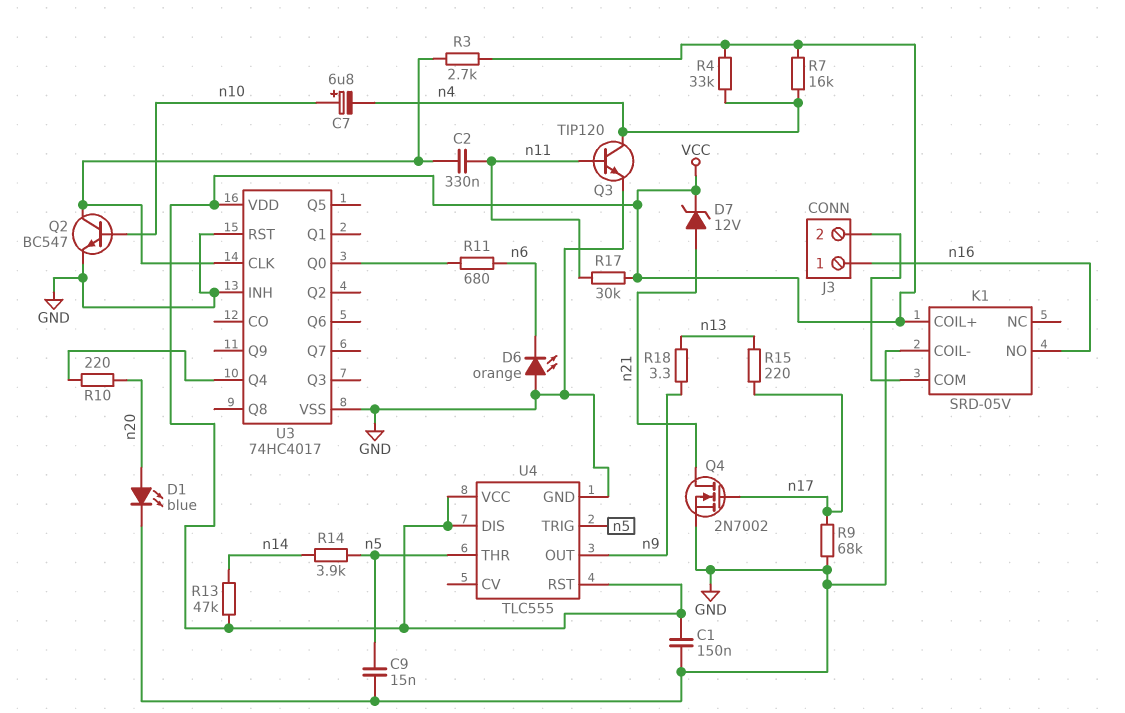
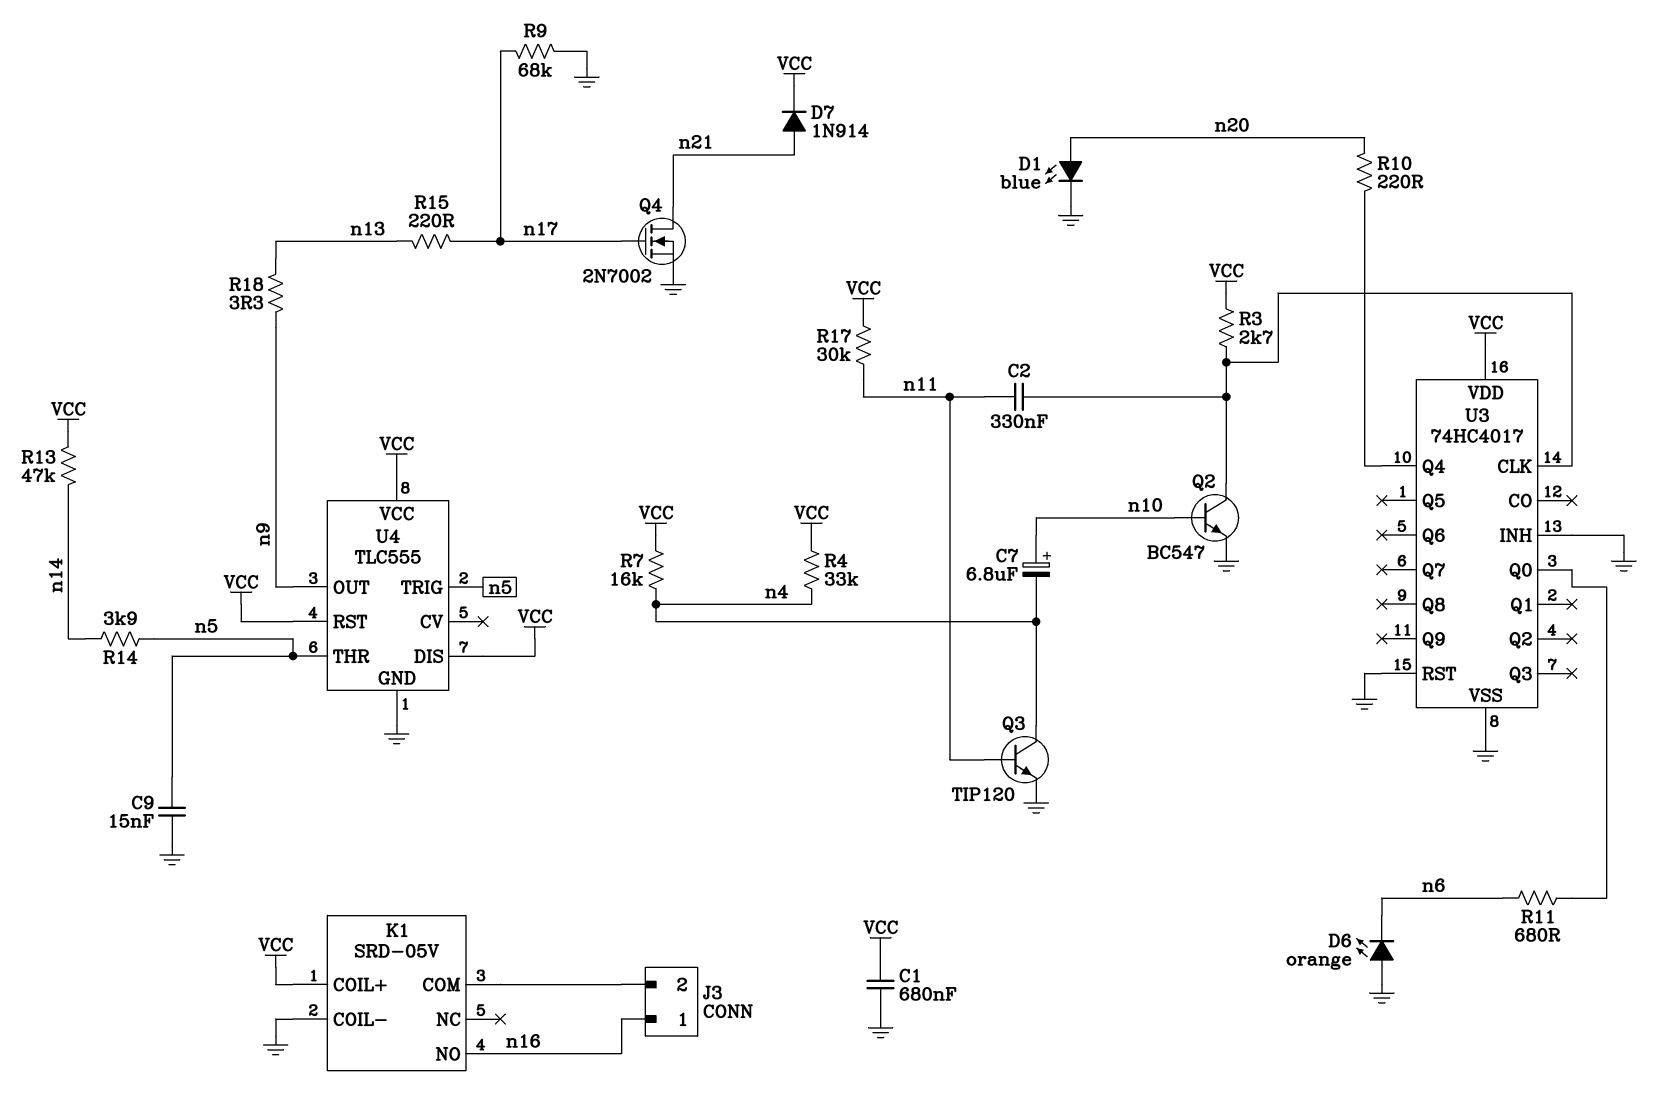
C1: 150nF (GND, VCC) -> 680nF (GND, VCC)
D7: zener 12V (A n21, K VCC) -> diode 1N914 (A n21, K VCC)

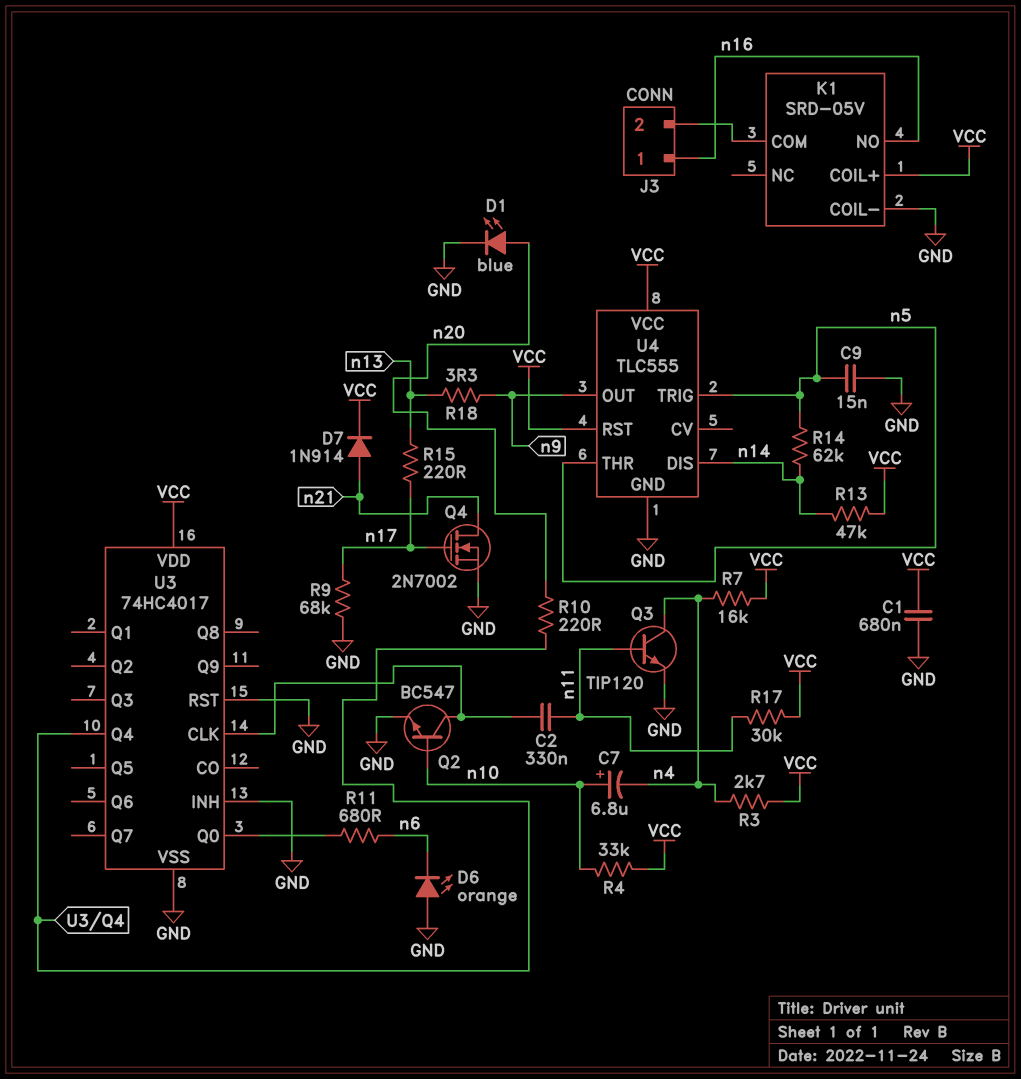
R3: 2.7k (U3/CLK, VCC) -> 2.7k (VCC, n4)
R4: 33k (VCC, n4) -> 33k (VCC, n10)
R14: 3.9k (n5, n14) -> 62k (n5, n14)
U4 pin DIS: VCC -> n14

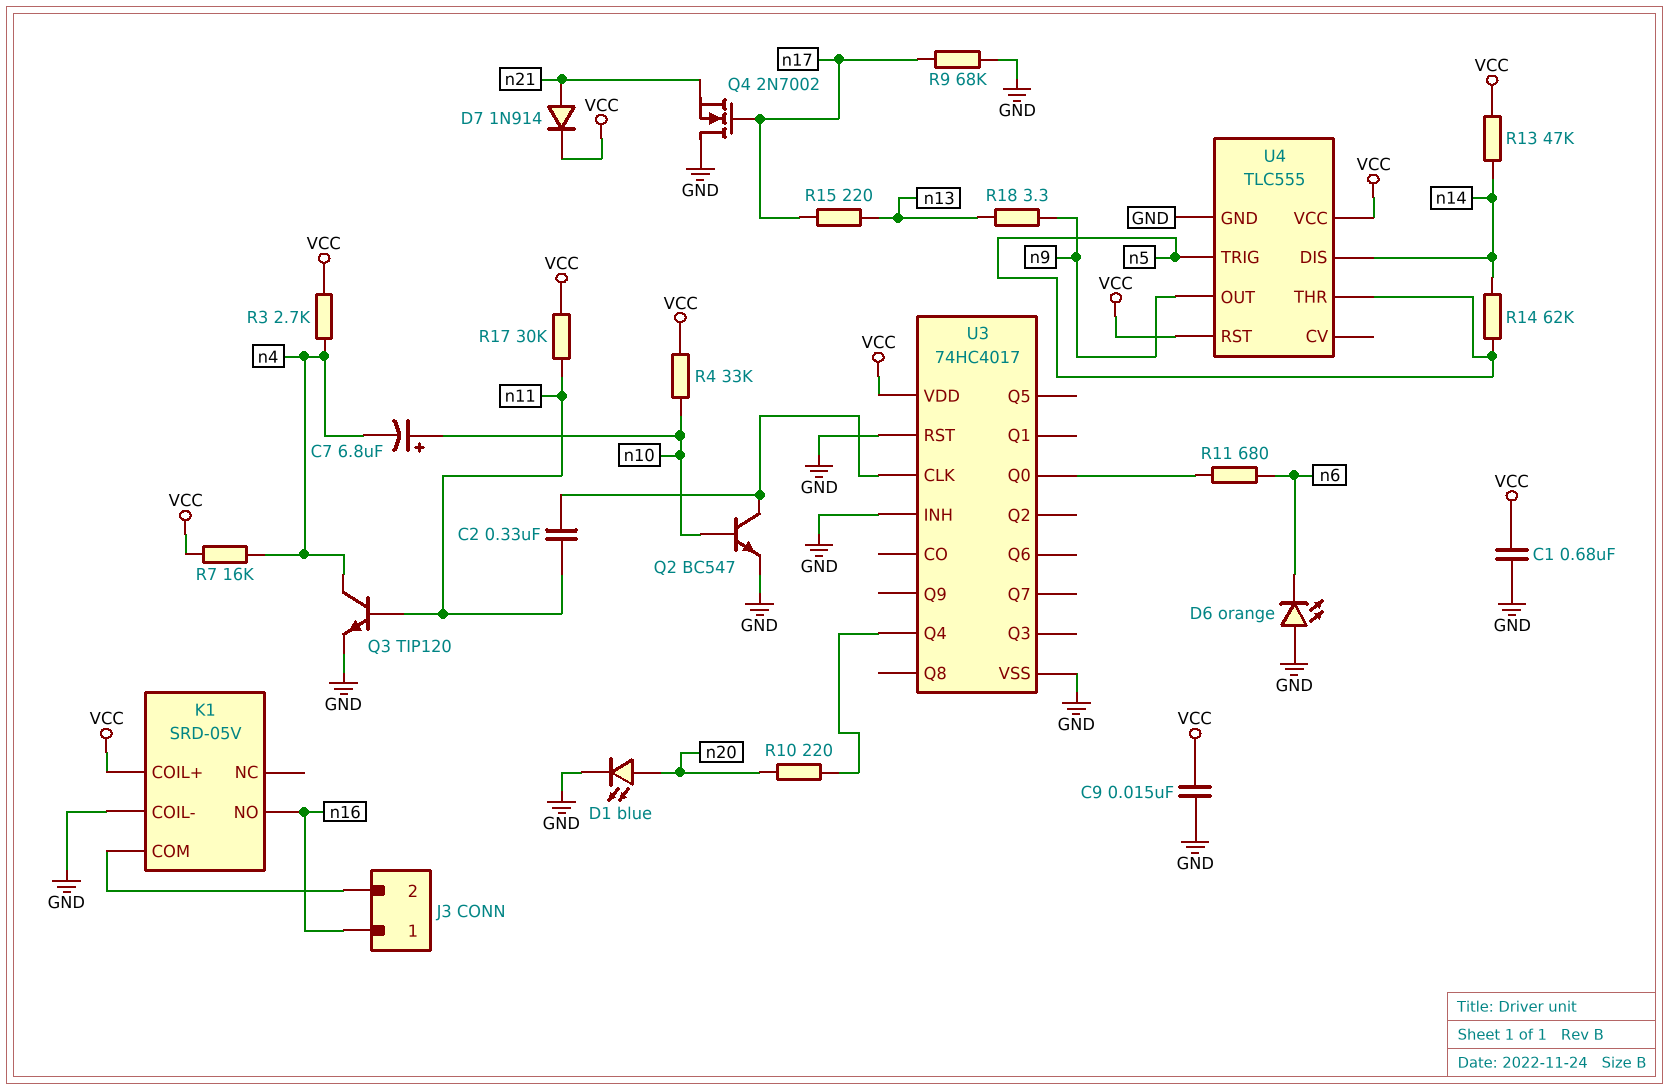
C9: 15nF (GND, n5) -> 15nF (GND, VCC)
Q4: NMOS 2N7002 (G n17, D n21, S GND) -> NMOS 2N7002 (G n17, D GND, S n21)

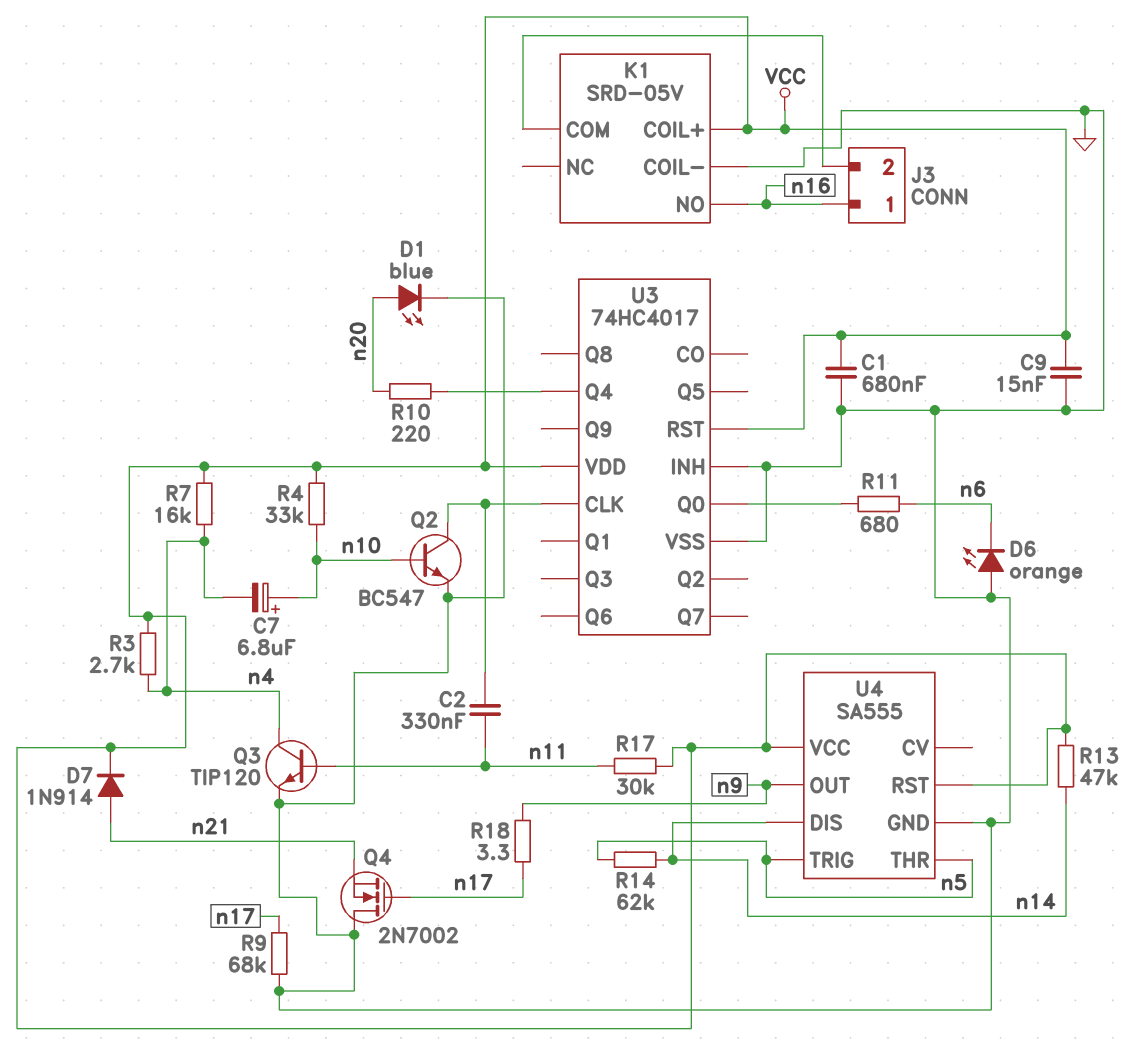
R15: 220 (n13, n17) -> none
R18: 3.3 (n9, n13) -> 3.3 (n9, n17)
U3 pin RST: GND -> VCC
U4: TLC555 -> SA555

